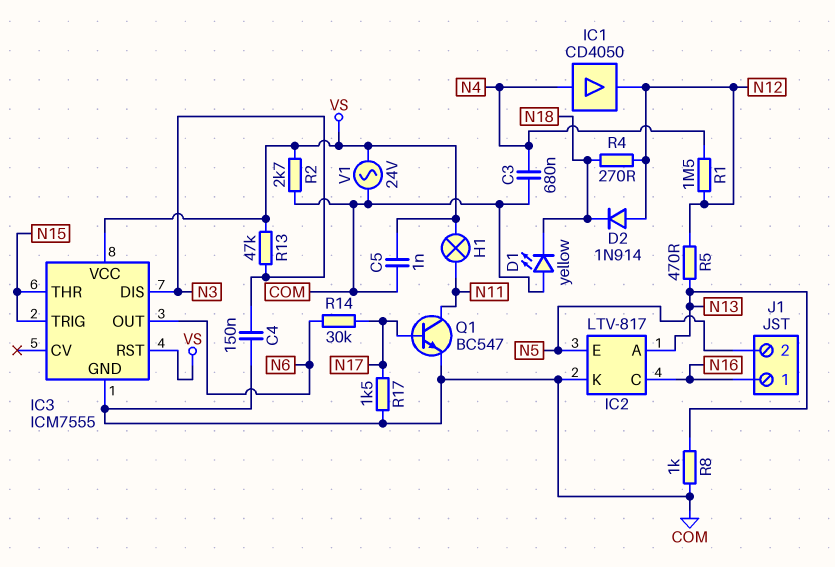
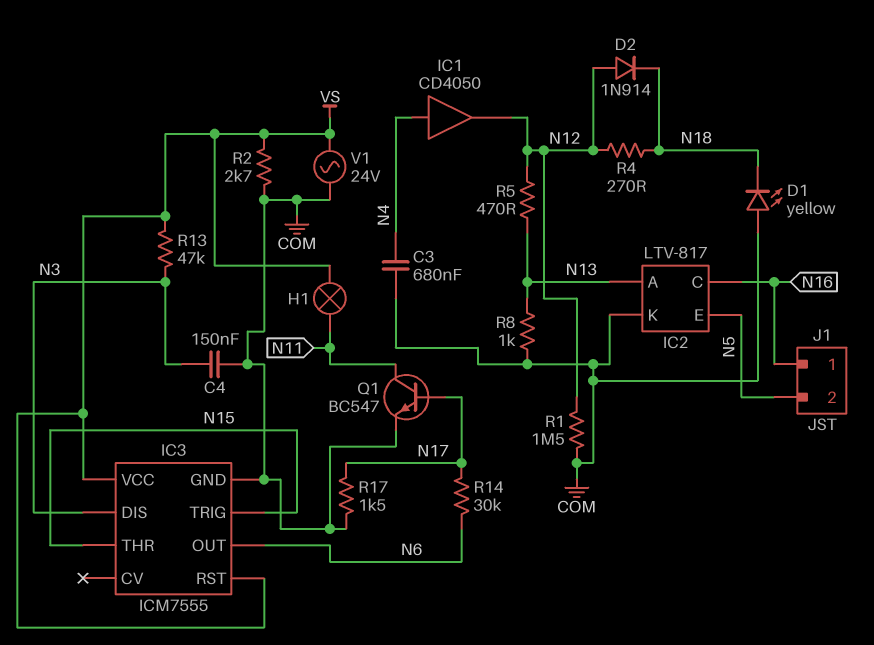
C5: 1nF (COM, VS) -> none
R1: 1.5M (N4, N12) -> 1.5M (COM, N12)

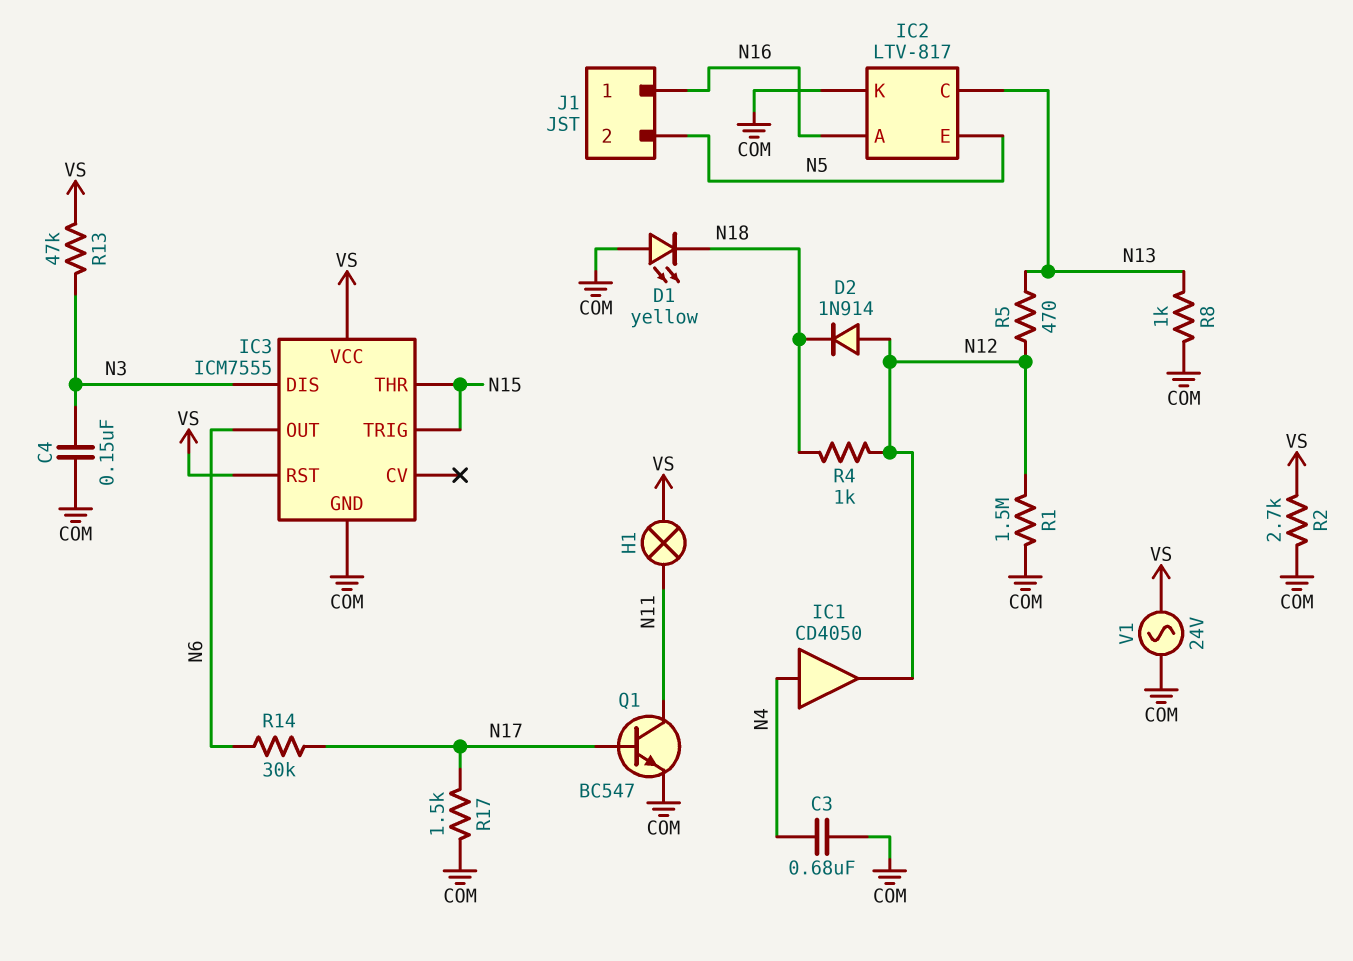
IC2 pin A: N13 -> N16
IC2 pin C: N16 -> N13
R4: 270 (N12, N18) -> 1k (N12, N18)

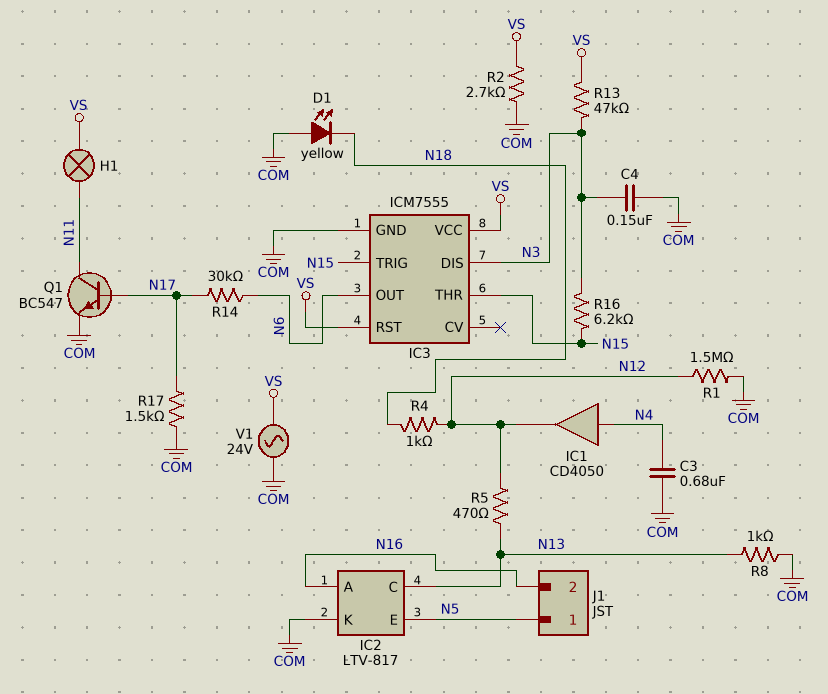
D2: diode 1N914 (A N12, K N18) -> none
J1 pin 1: N16 -> N5
J1 pin 2: N5 -> N16
R16: none -> 6.2k (N3, N15)

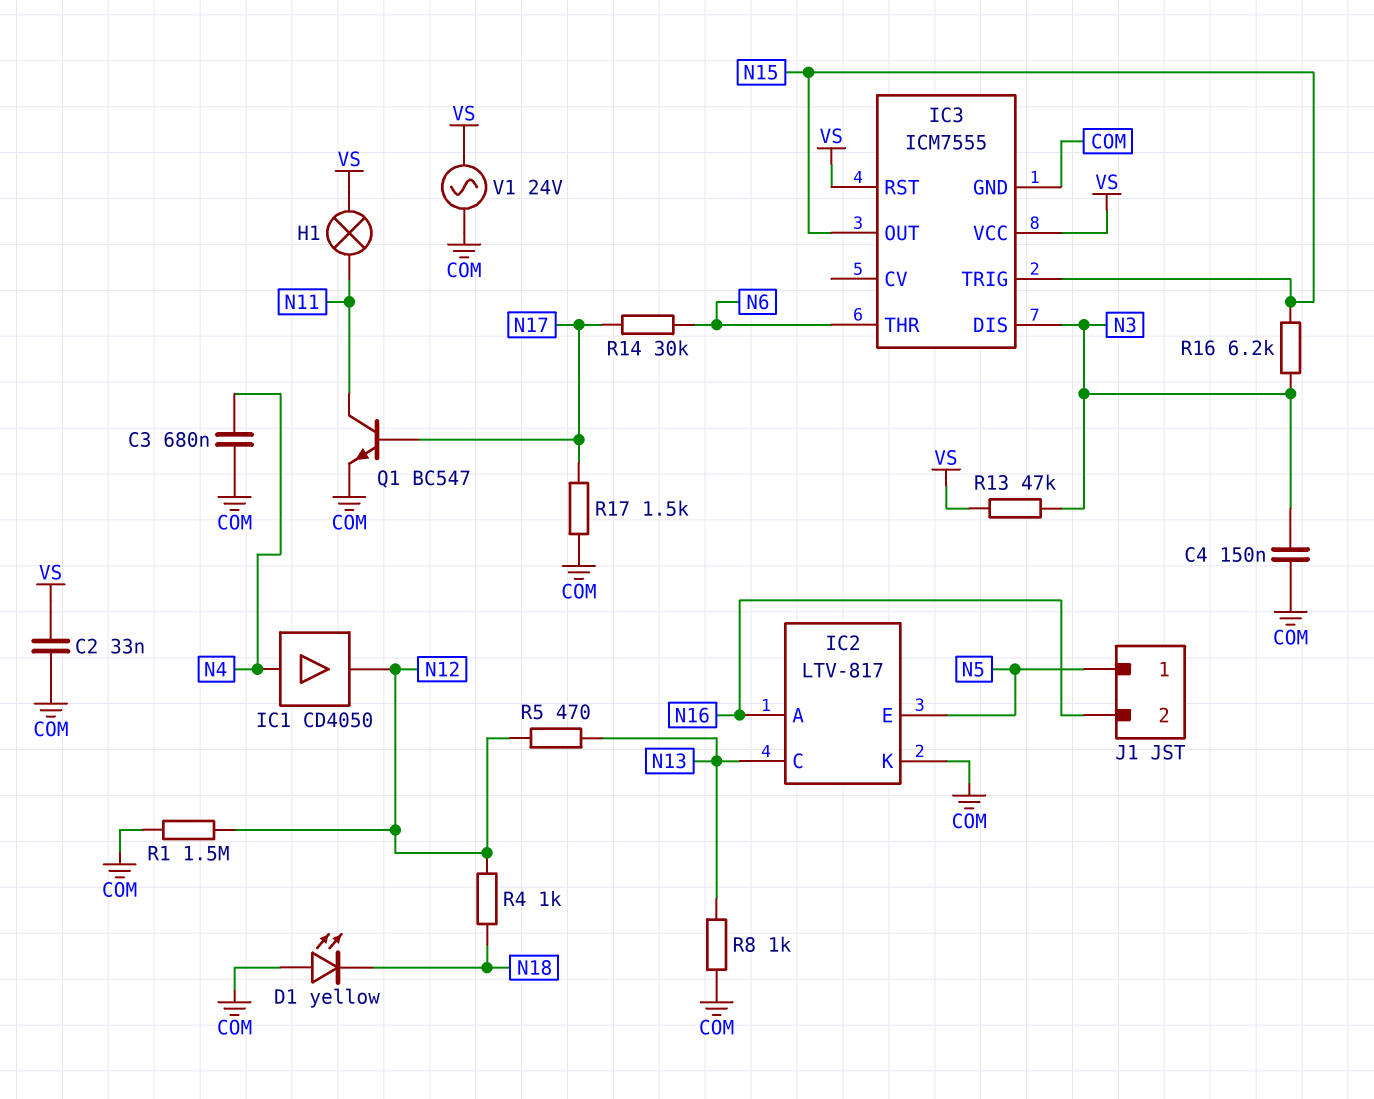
C2: none -> 33nF (COM, VS)
IC3 pin OUT: N6 -> N15
IC3 pin THR: N15 -> N6
R2: 2.7k (COM, VS) -> none

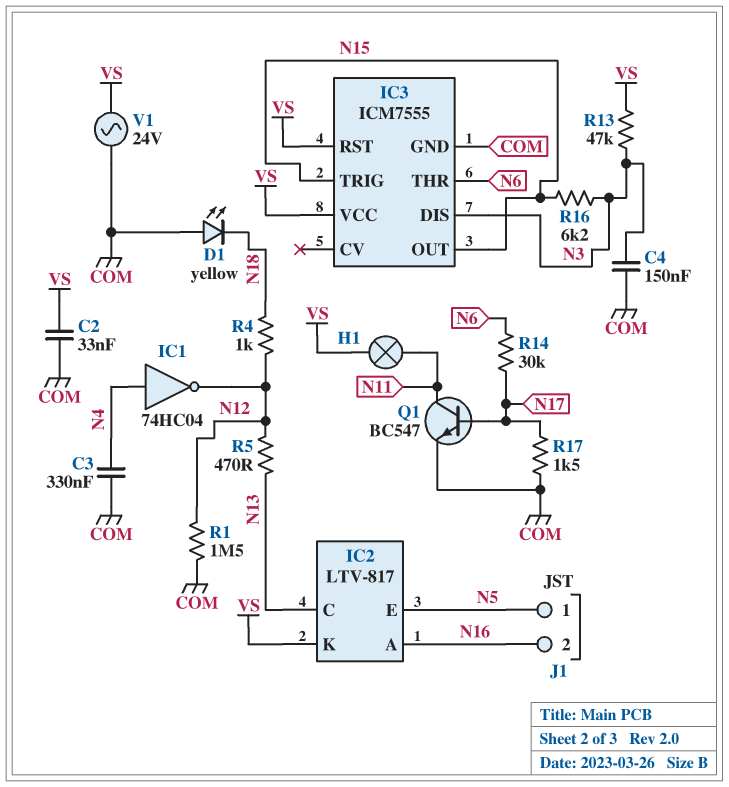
C3: 680nF (COM, N4) -> 330nF (COM, N4)
IC1: buffer CD4050 (in N4, out N12) -> NOT 74HC04 (in N4, out N12)
IC2 pin K: COM -> VS
R8: 1k (COM, N13) -> none

